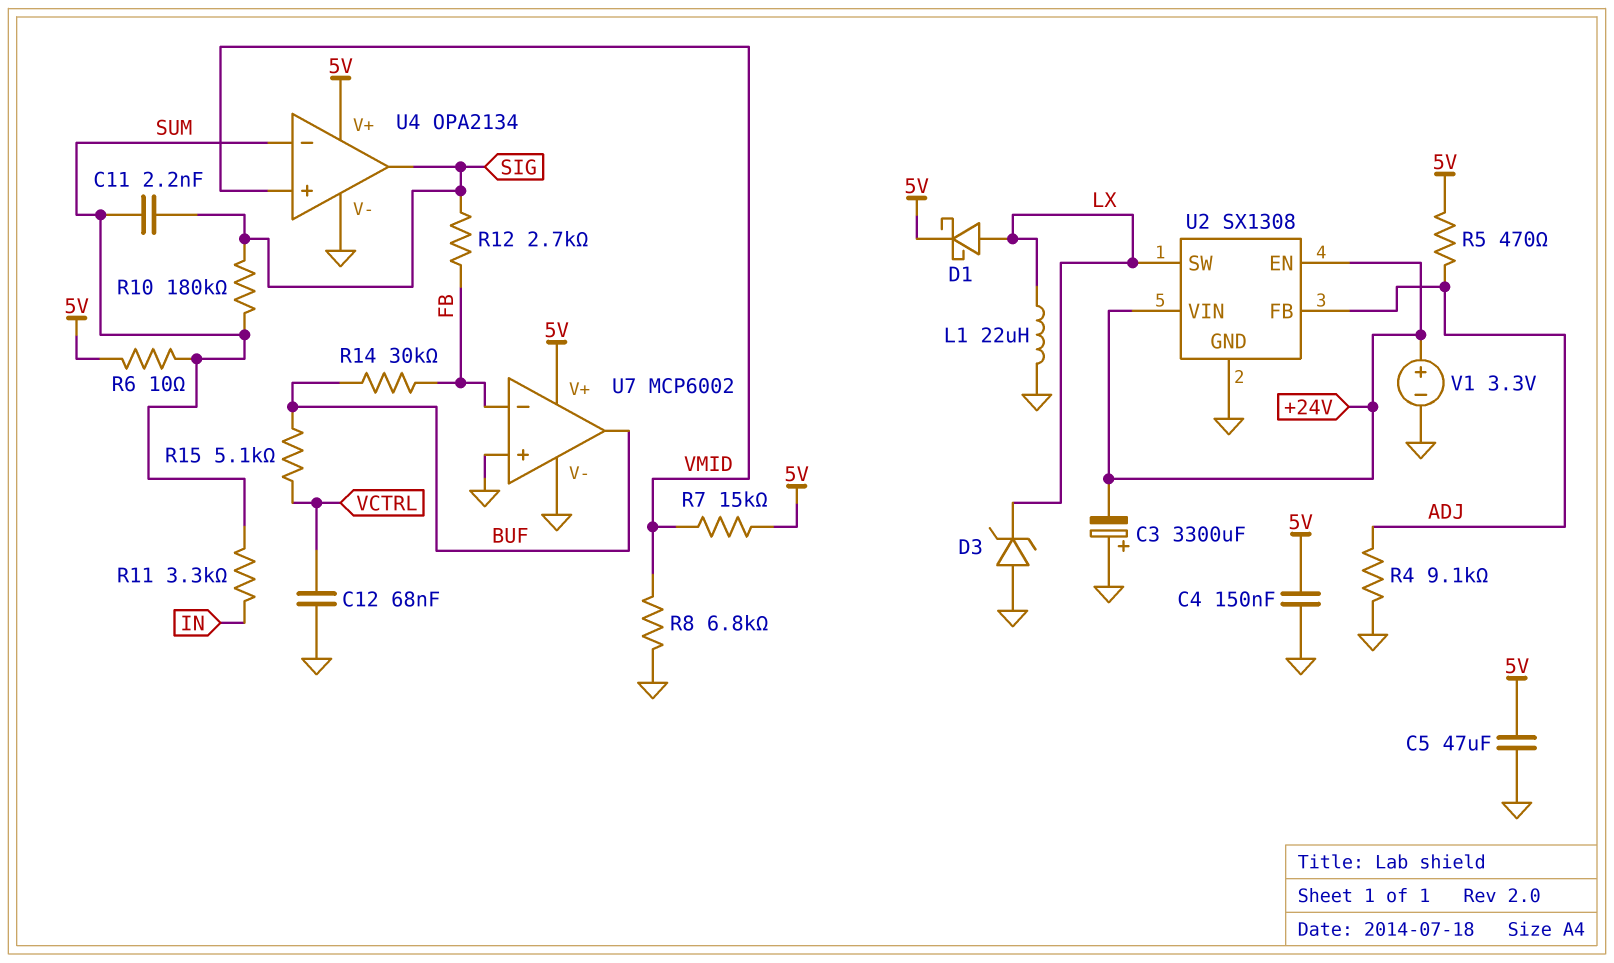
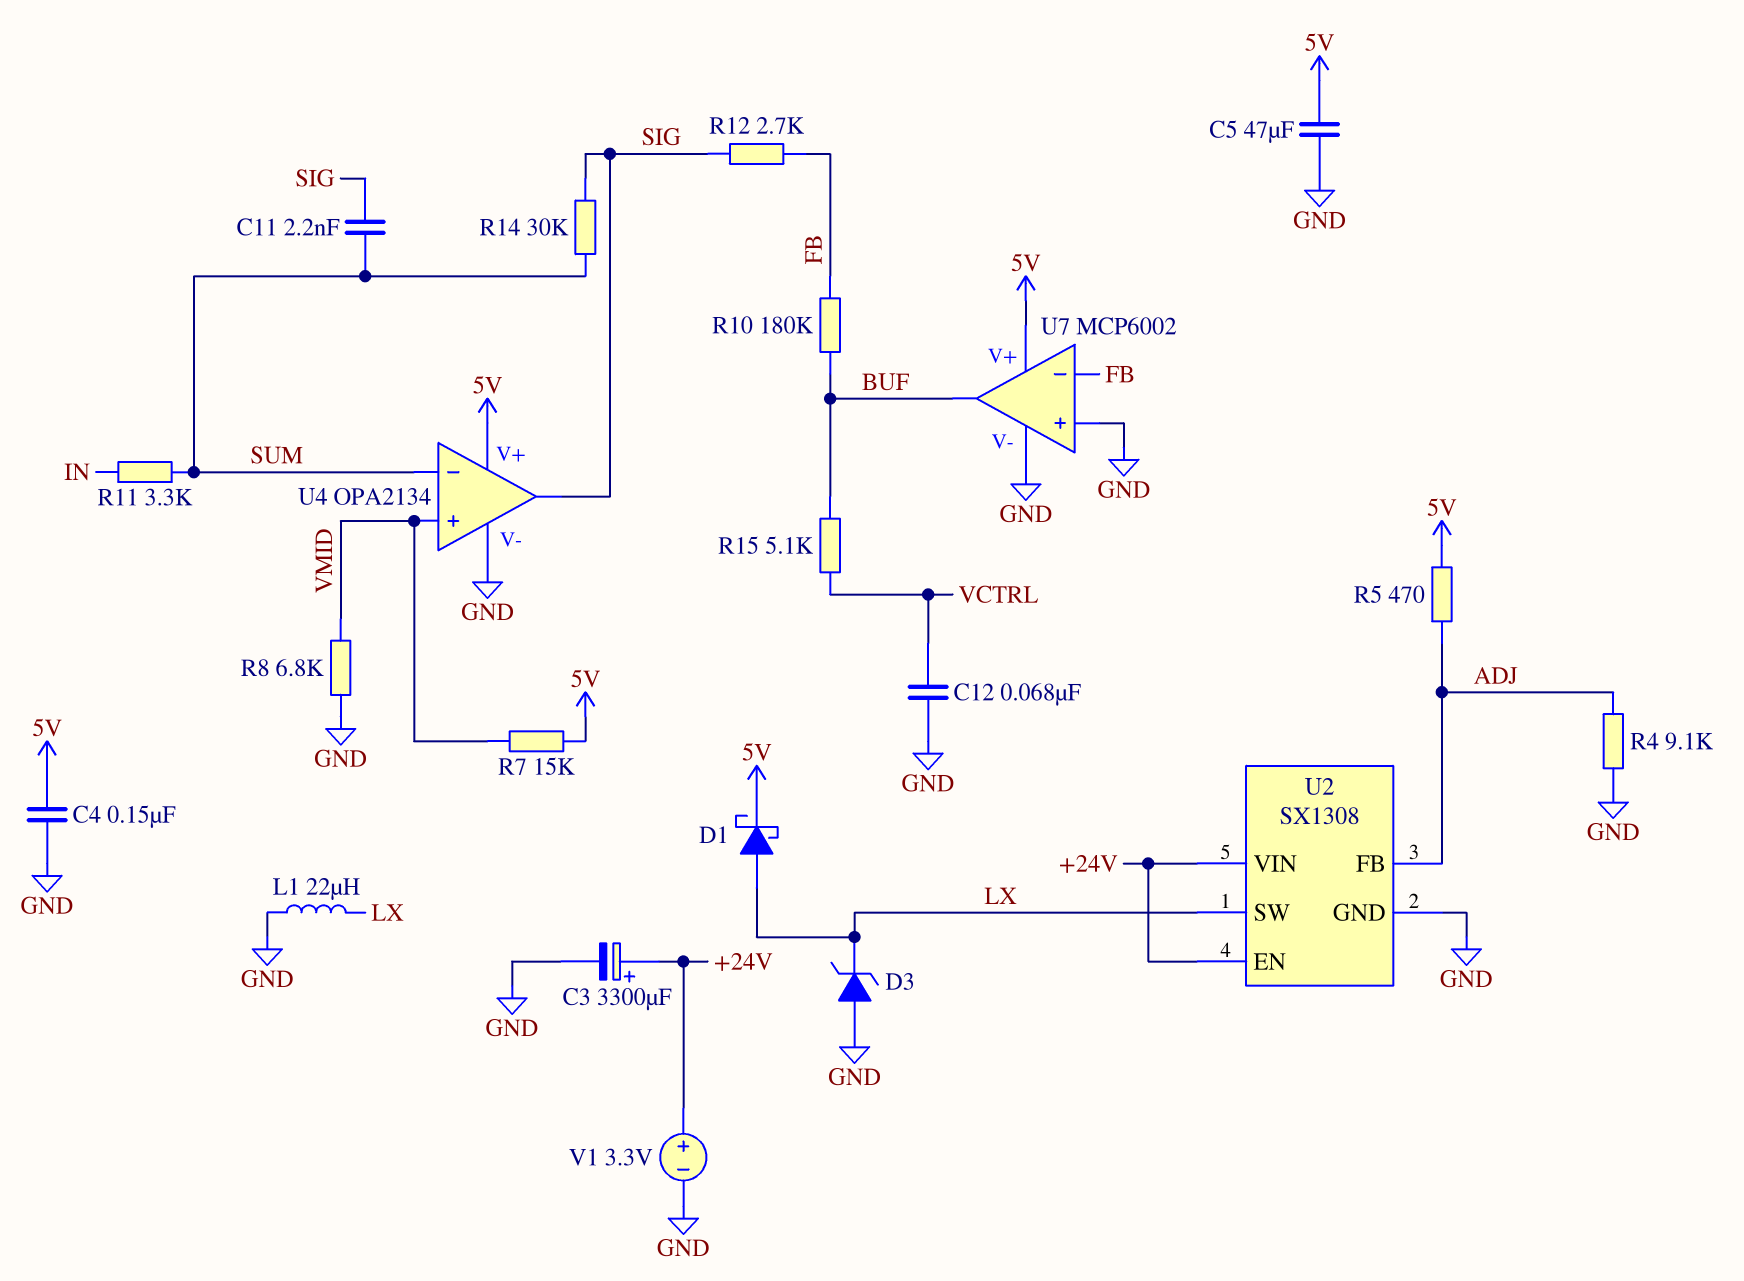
C3: 3300uF (plus GND, minus +24V) -> 3300uF (plus +24V, minus GND)
R6: 10 (5V, SUM) -> none
R10: 180k (SIG, SUM) -> 180k (BUF, FB)
R14: 30k (BUF, FB) -> 30k (SIG, SUM)

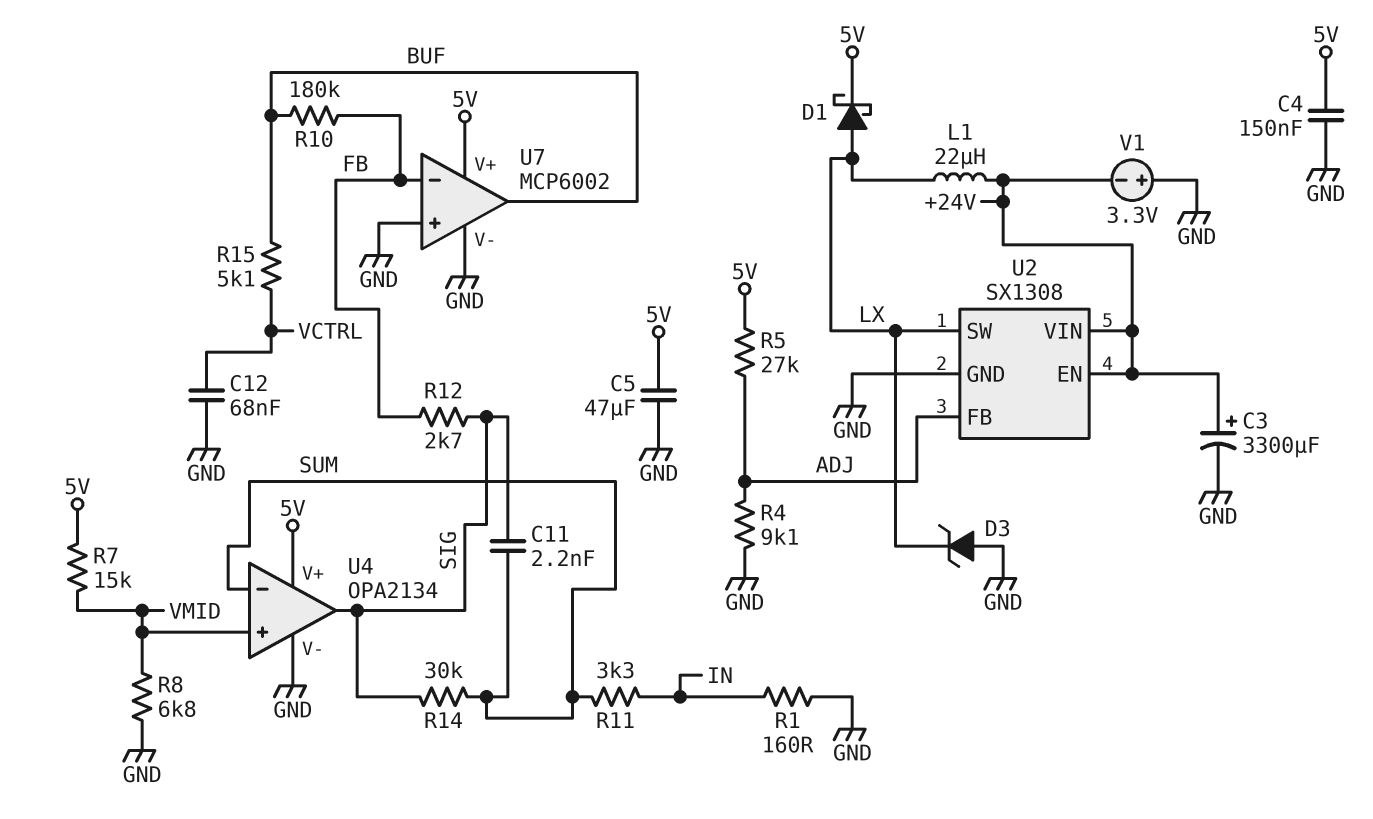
L1: 22uH (GND, LX) -> 22uH (+24V, LX)
R1: none -> 160 (GND, IN)
R5: 470 (5V, ADJ) -> 27k (5V, ADJ)
V1: 3.3V (plus +24V, minus GND) -> 3.3V (plus GND, minus +24V)

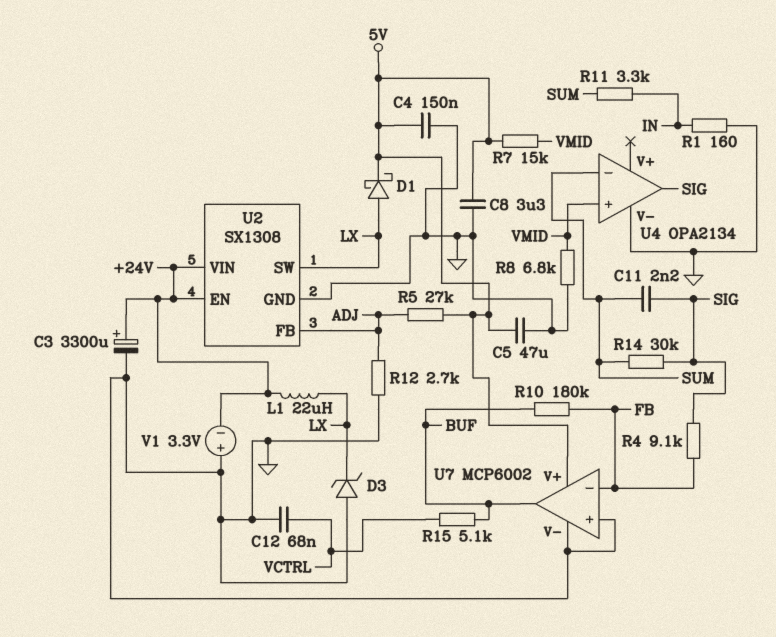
C8: none -> 3.3uF (5V, GND)
R4: 9.1k (ADJ, GND) -> 9.1k (FB, SIG)
R12: 2.7k (FB, SIG) -> 2.7k (ADJ, GND)
U4 pin V+: 5V -> none

